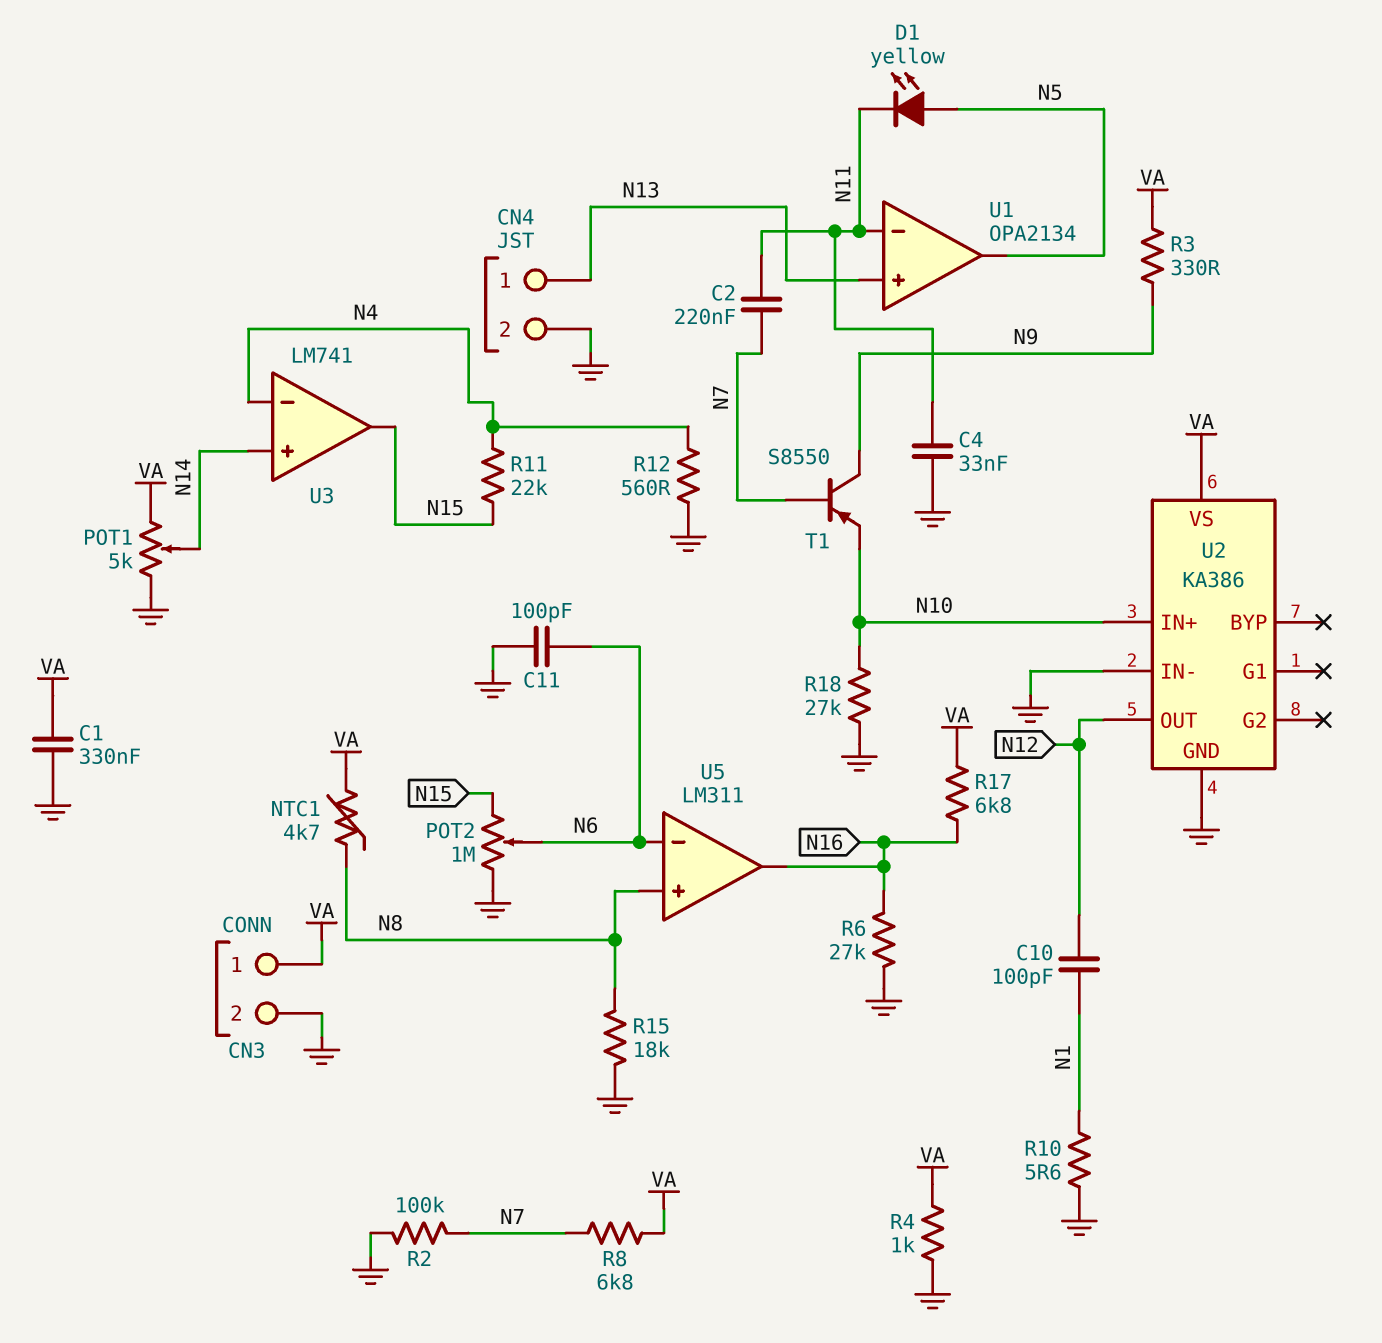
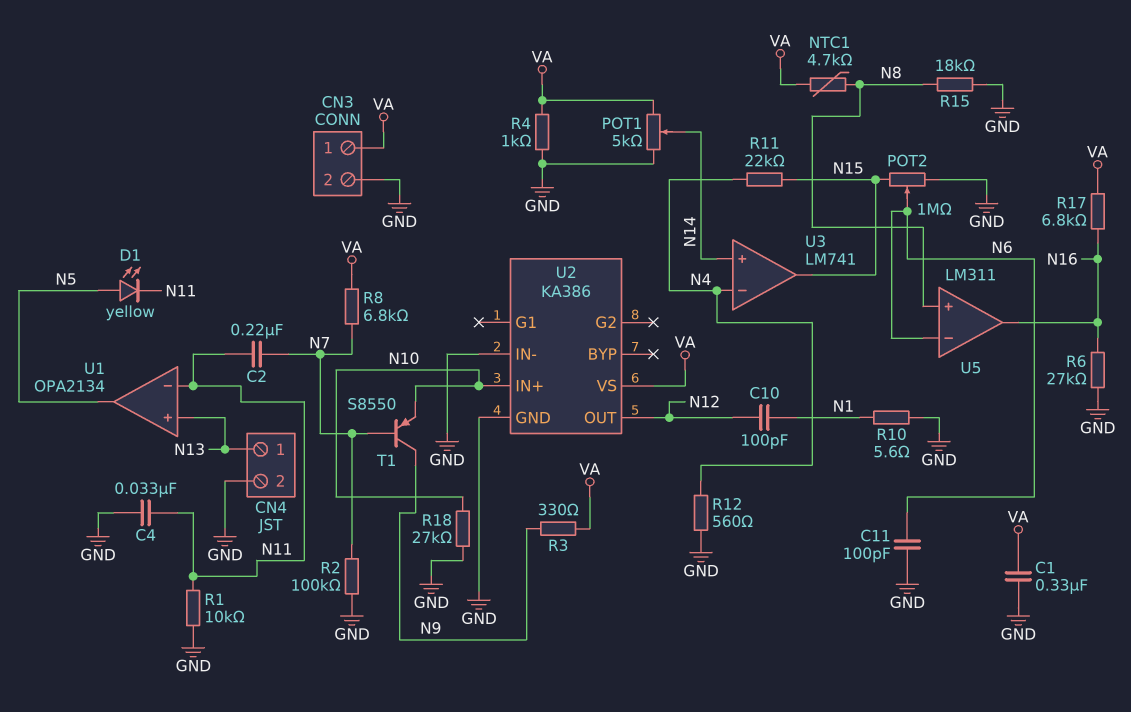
R1: none -> 10k (GND, N11)

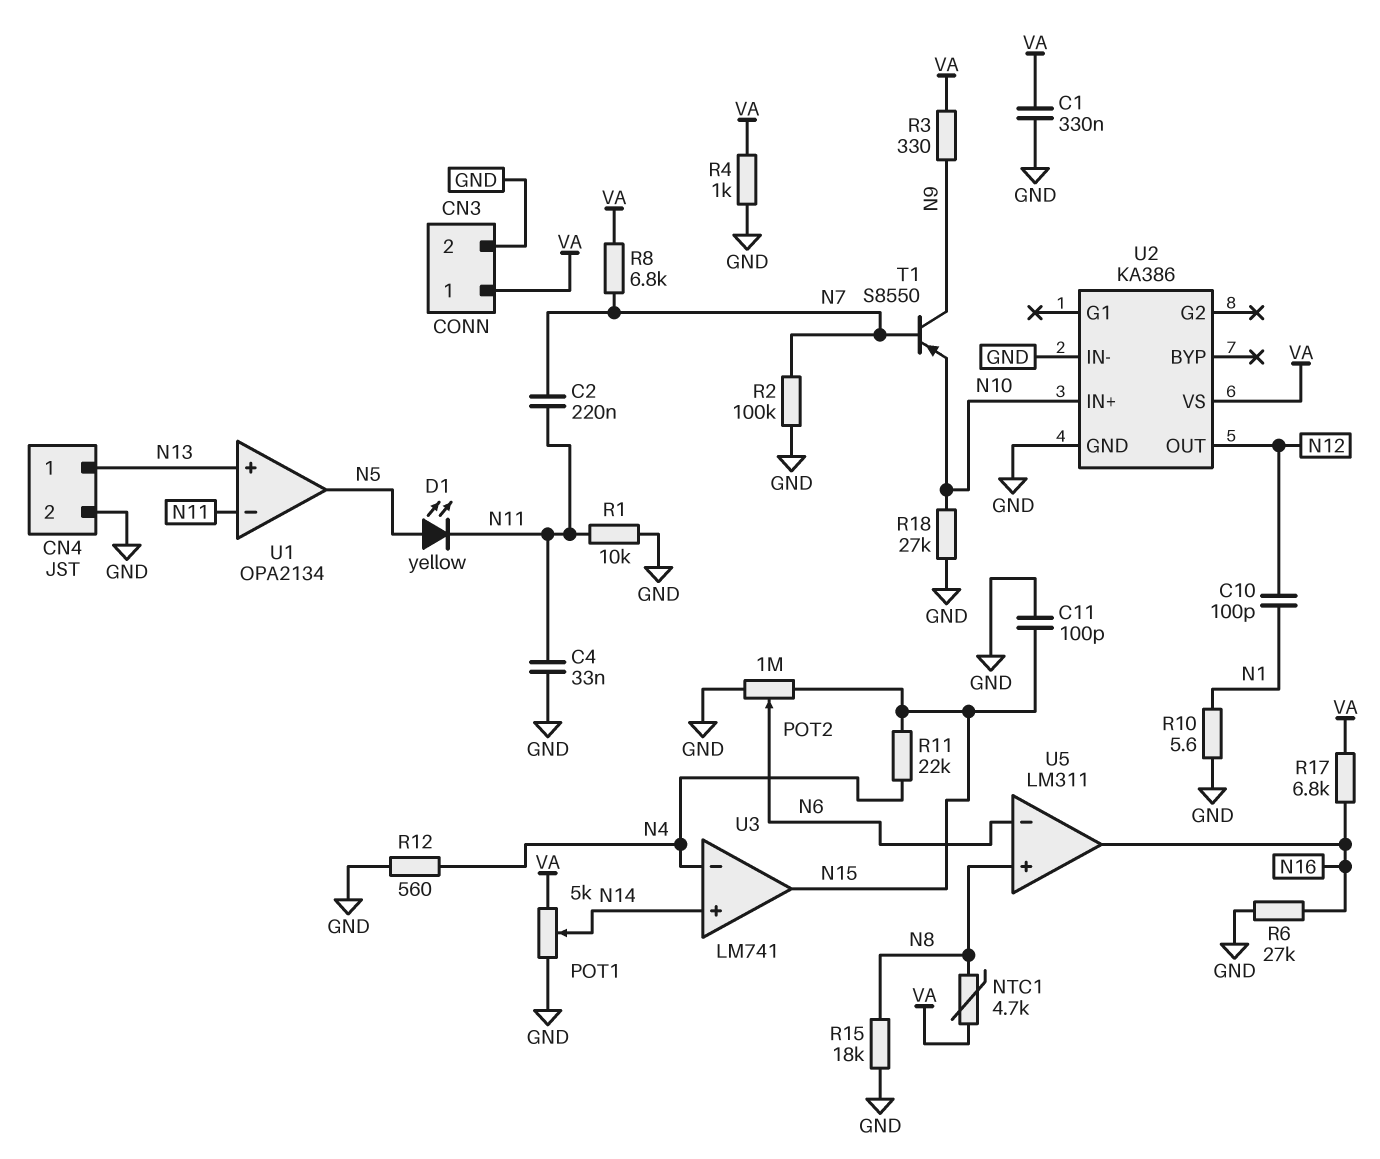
C11: 100pF (GND, N6) -> 100pF (GND, N15)

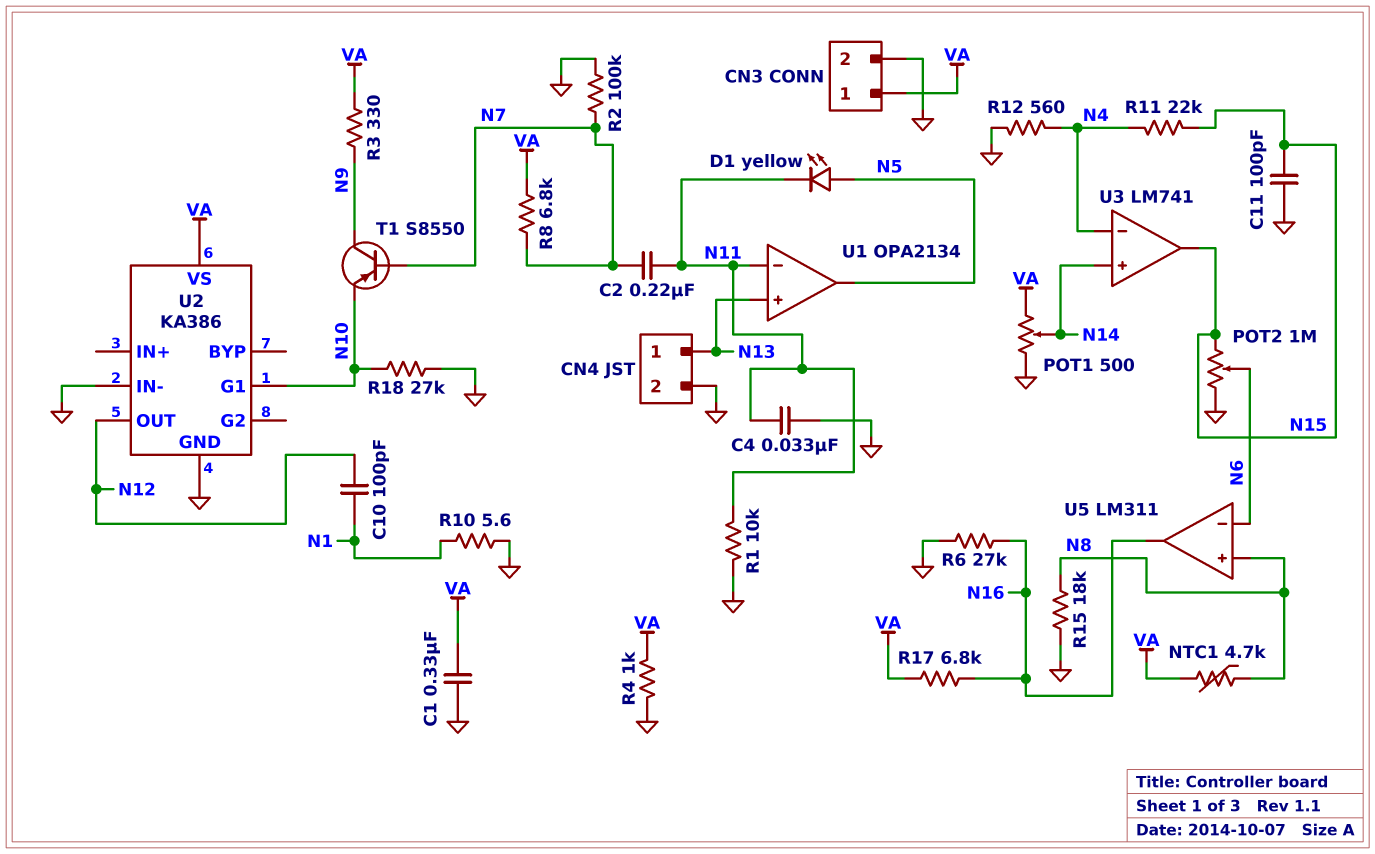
POT1: 5k (GND, VA, wiper N14) -> 500 (GND, VA, wiper N14)
U2 pin G1: none -> N10
U2 pin IN+: N10 -> none

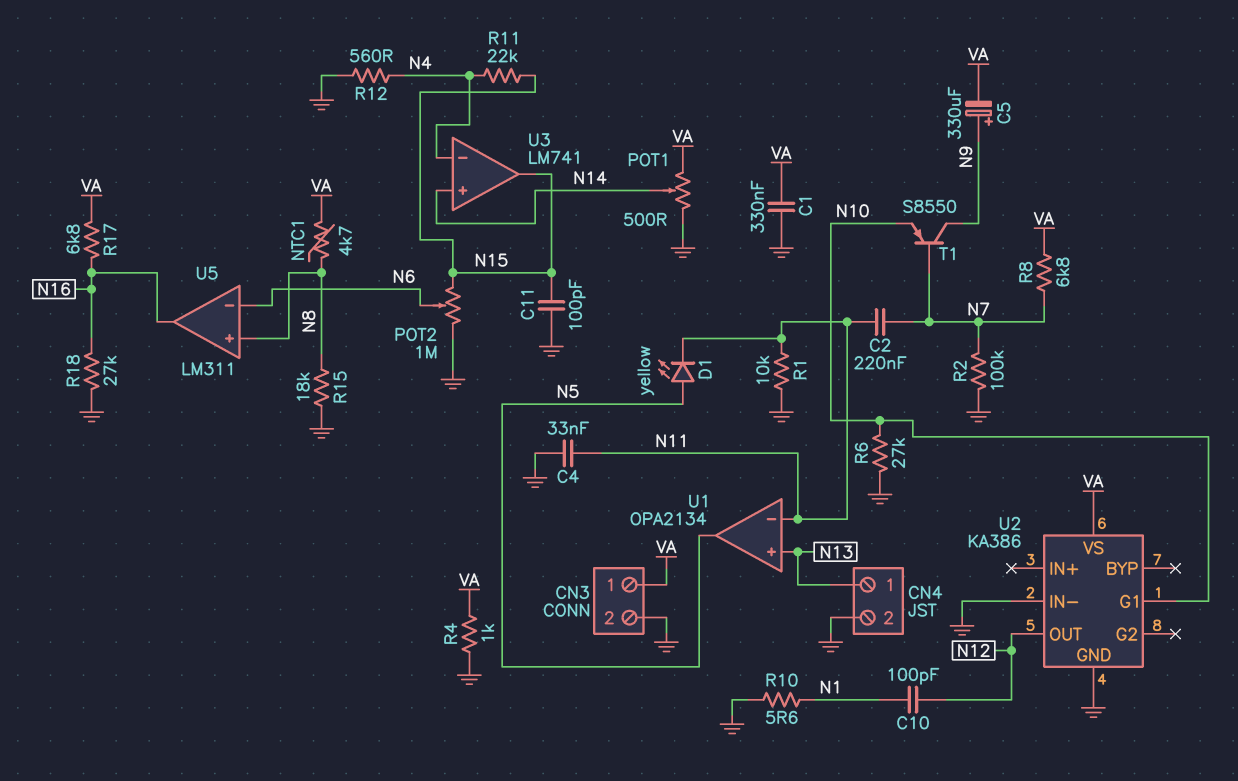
C5: none -> 330uF (plus N9, minus VA)
R3: 330 (N9, VA) -> none
R6: 27k (GND, N16) -> 27k (GND, N10)
R18: 27k (GND, N10) -> 27k (GND, N16)

